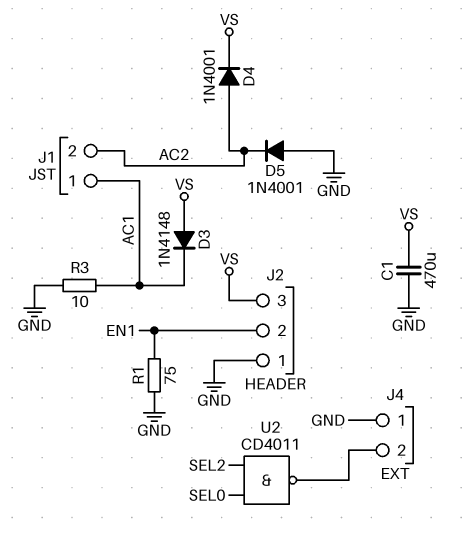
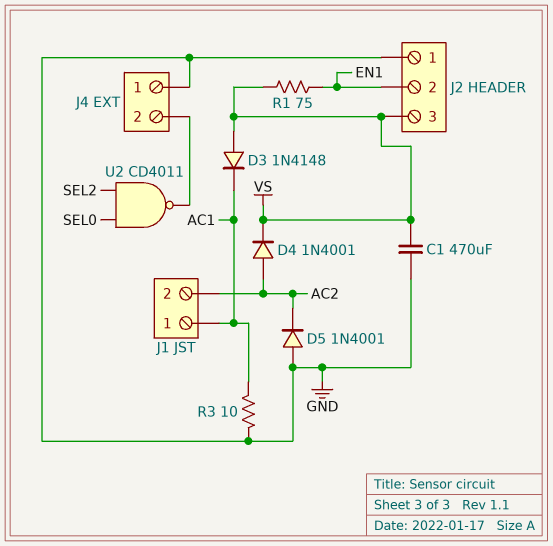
R1: 75 (EN1, GND) -> 75 (EN1, VS)

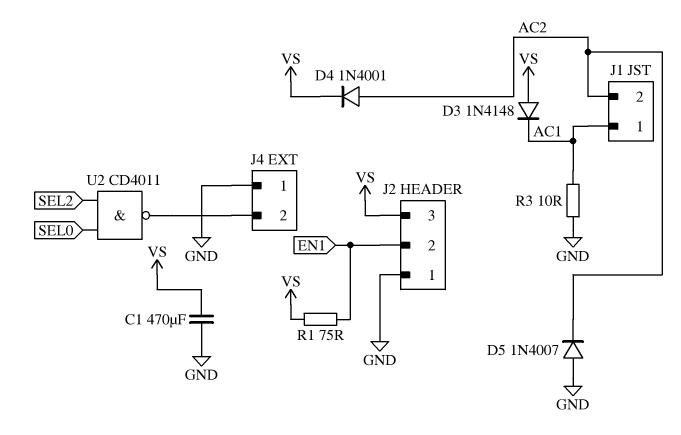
D5: diode 1N4001 (A GND, K AC2) -> diode 1N4007 (A GND, K AC2)

